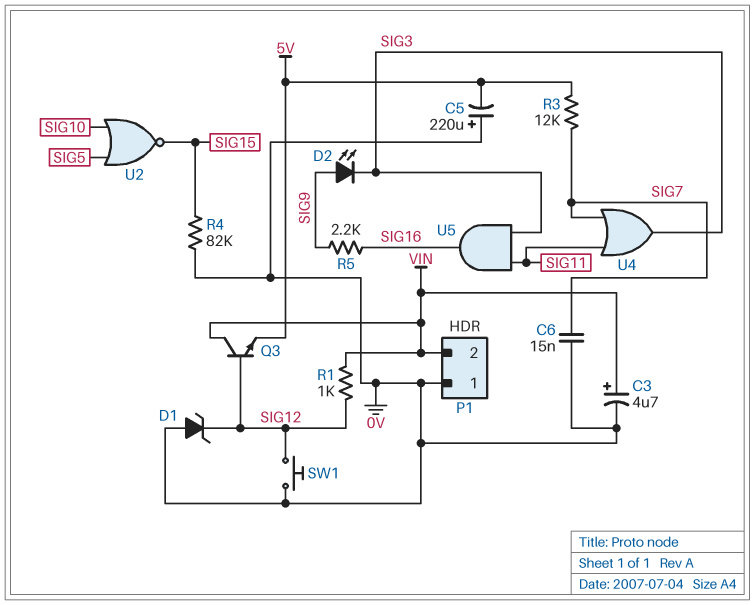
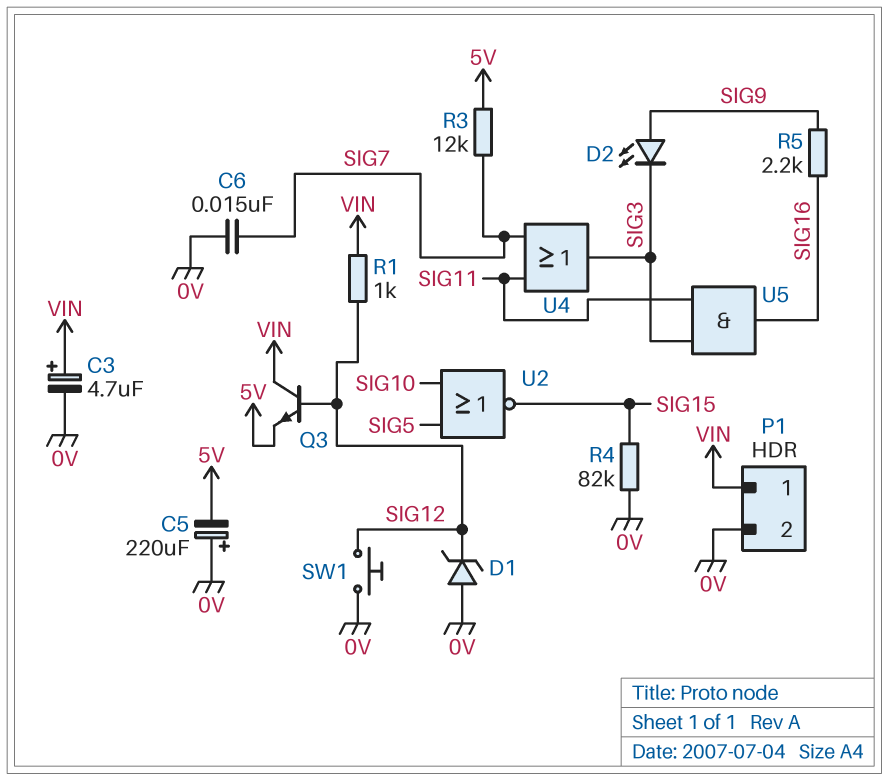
P1 pin 1: 0V -> VIN
P1 pin 2: VIN -> 0V

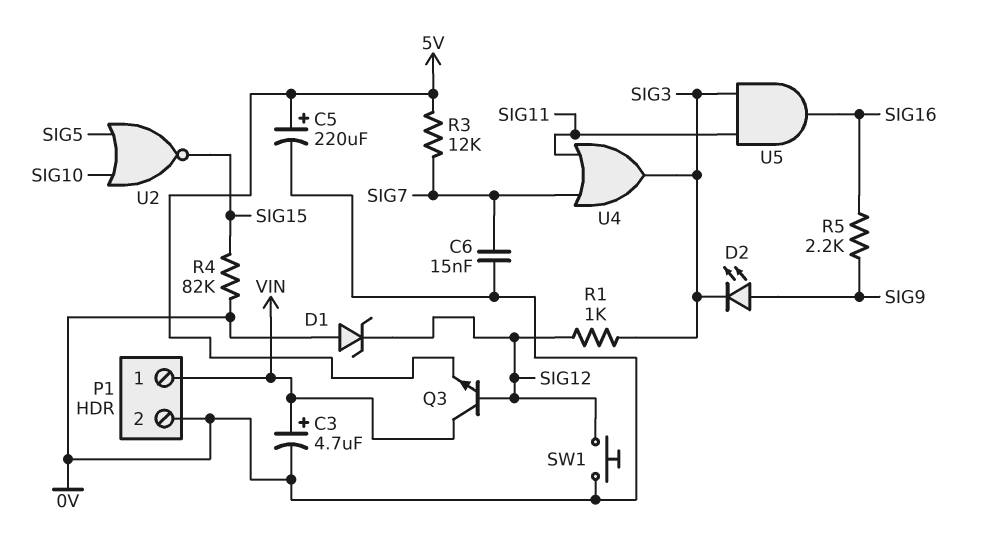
C5: 220uF (plus 0V, minus 5V) -> 220uF (plus 5V, minus 0V)
R1: 1k (SIG12, VIN) -> 1k (SIG3, SIG12)

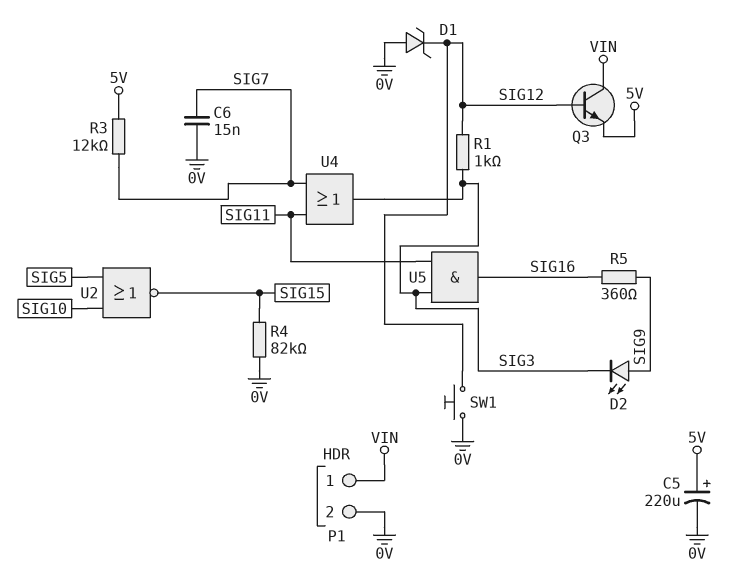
C3: 4.7uF (plus VIN, minus 0V) -> none
R5: 2.2k (SIG9, SIG16) -> 360 (SIG9, SIG16)

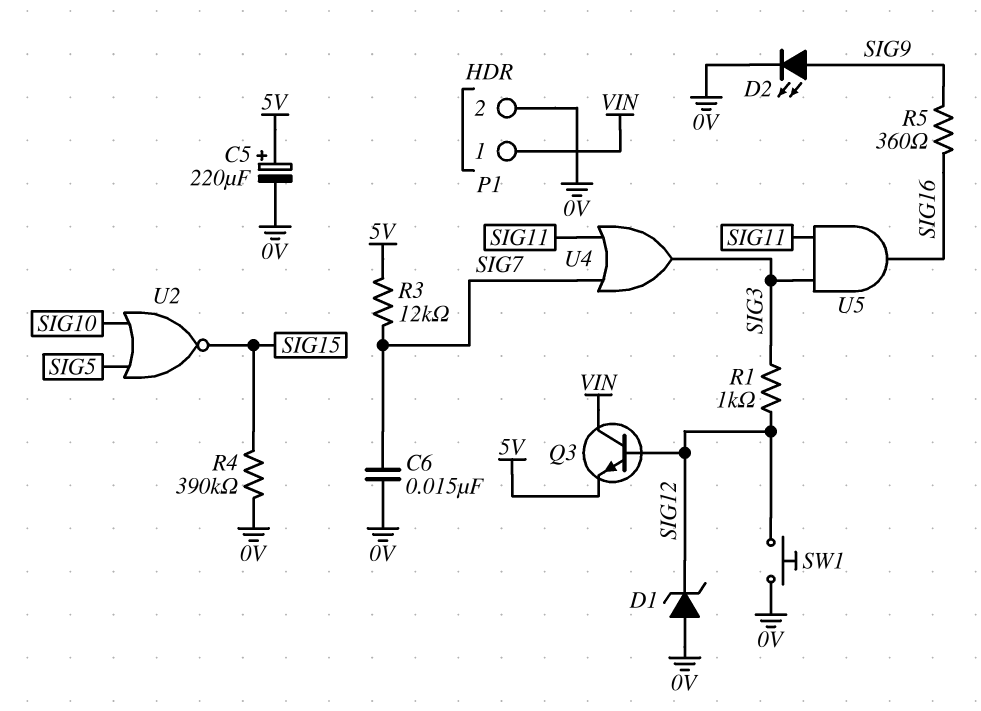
D2: LED (A SIG9, K SIG3) -> LED (A SIG9, K 0V)
R4: 82k (0V, SIG15) -> 390k (0V, SIG15)

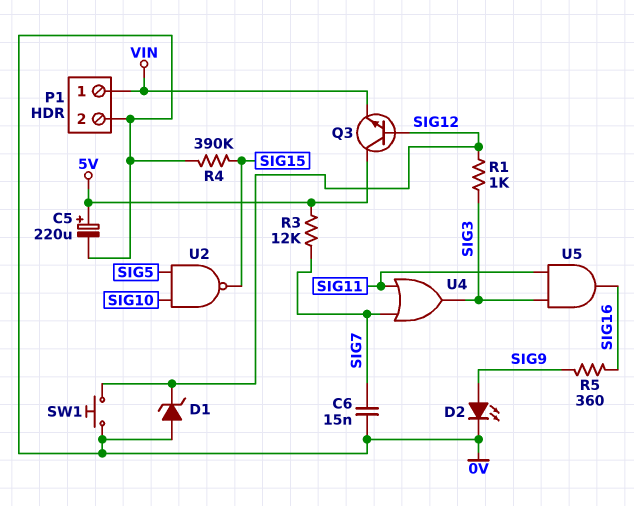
Q3: NPN (B SIG12, C VIN, E 5V) -> NPN (B SIG12, C 5V, E VIN)
U2: NOR (in SIG5, in SIG10, out SIG15) -> NAND (in SIG5, in SIG10, out SIG15)

